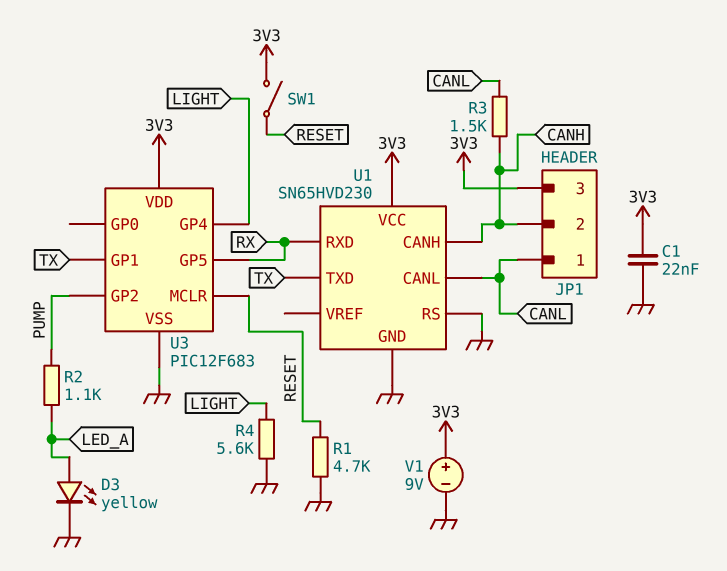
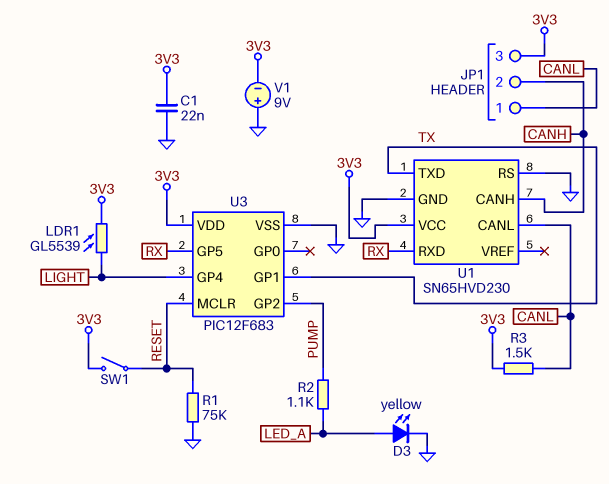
LDR1: none -> GL5539 (3V3, LIGHT)
R1: 4.7k (GND, RESET) -> 75k (GND, RESET)
R3: 1.5k (CANH, CANL) -> 1.5k (3V3, CANL)
R4: 5.6k (GND, LIGHT) -> none
V1: 9V (plus 3V3, minus GND) -> 9V (plus GND, minus 3V3)

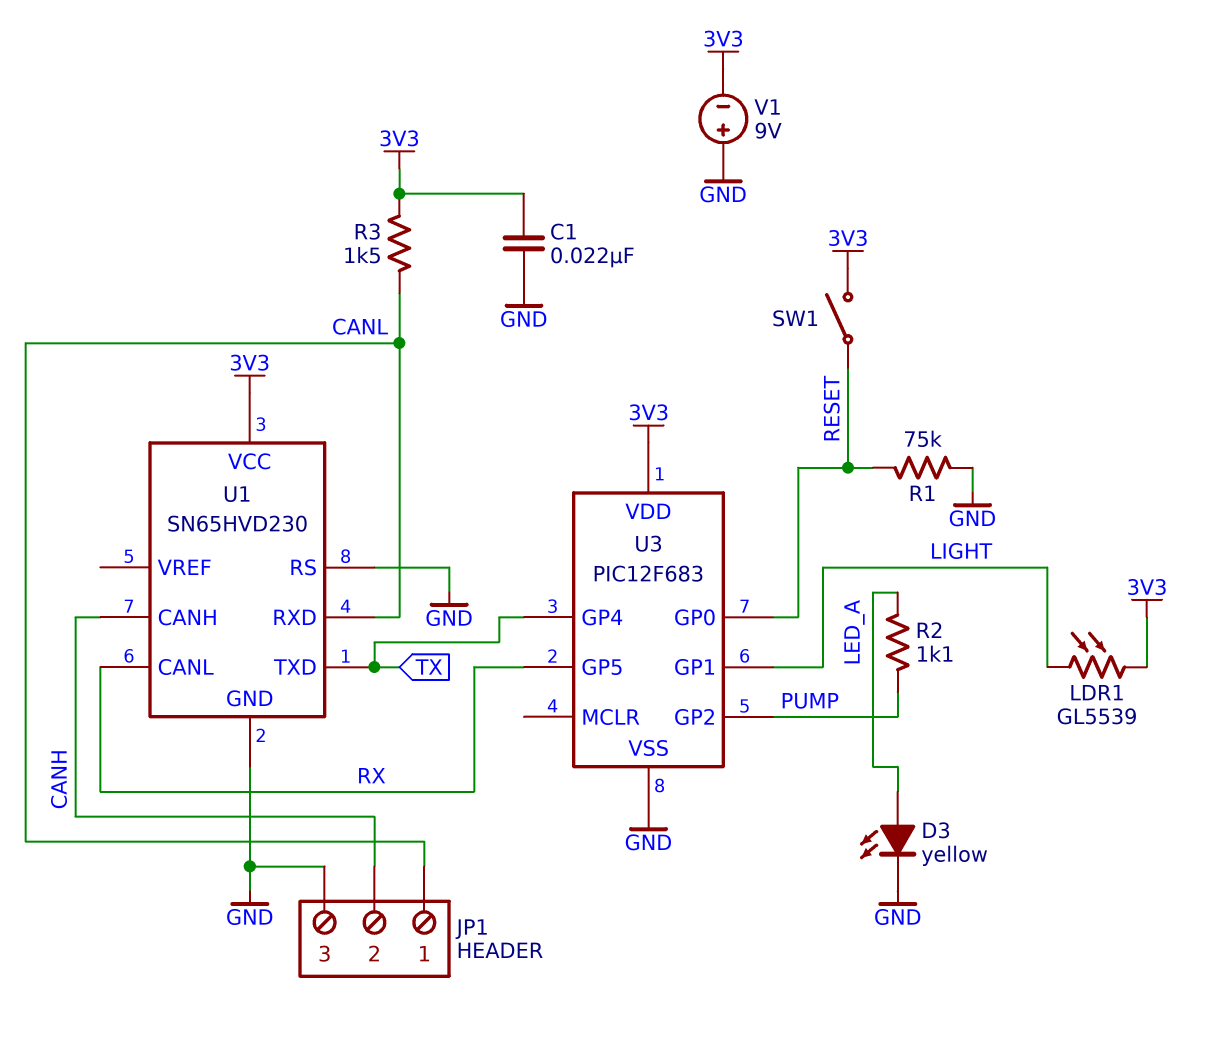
JP1 pin 3: 3V3 -> GND
U1 pin CANL: CANL -> RX
U1 pin RXD: RX -> CANL
U3 pin GP0: none -> RESET
U3 pin GP1: TX -> LIGHT
U3 pin GP4: LIGHT -> TX
U3 pin MCLR: RESET -> none

